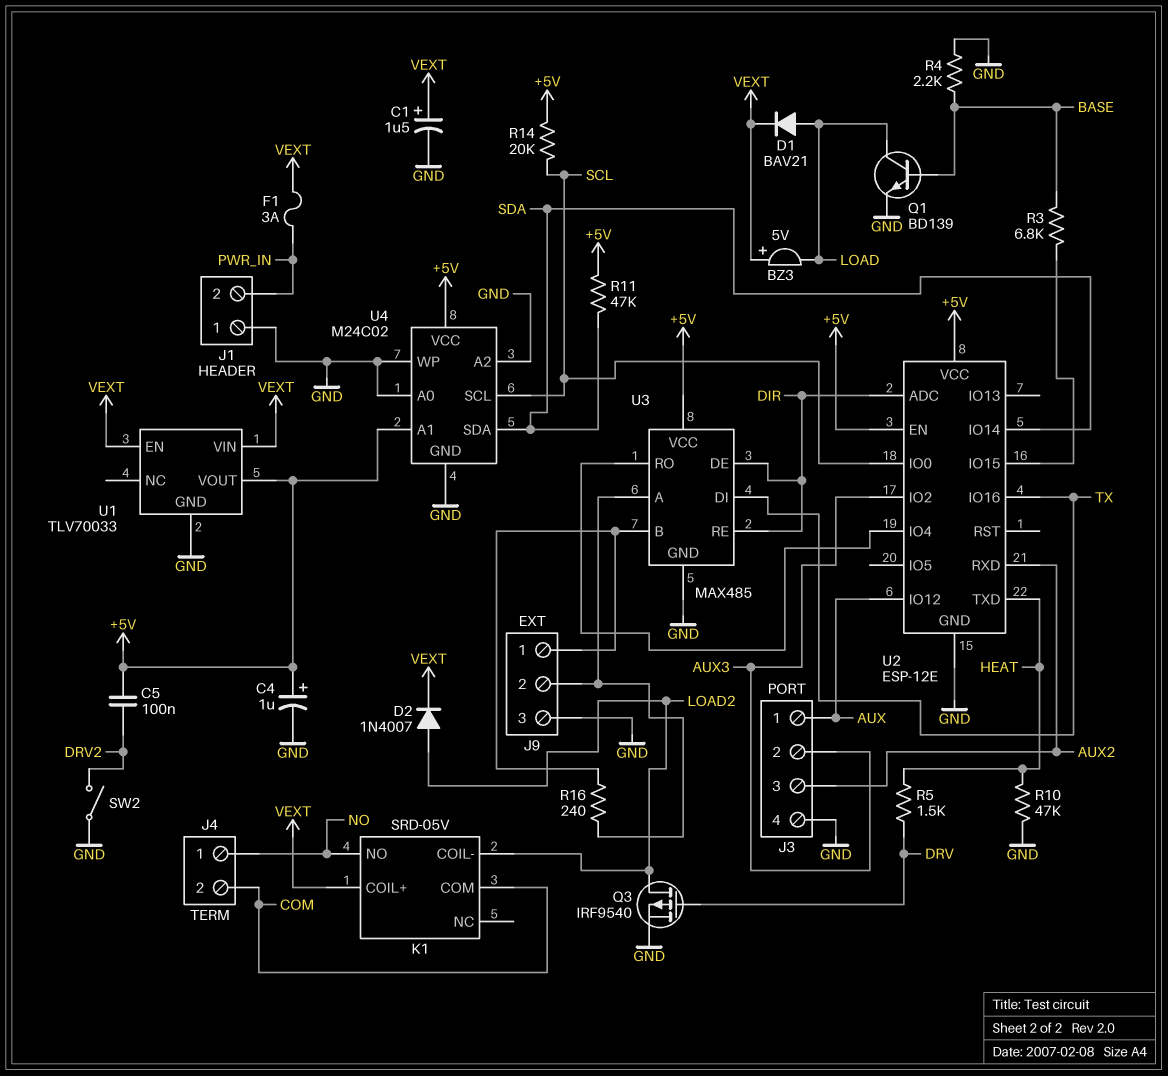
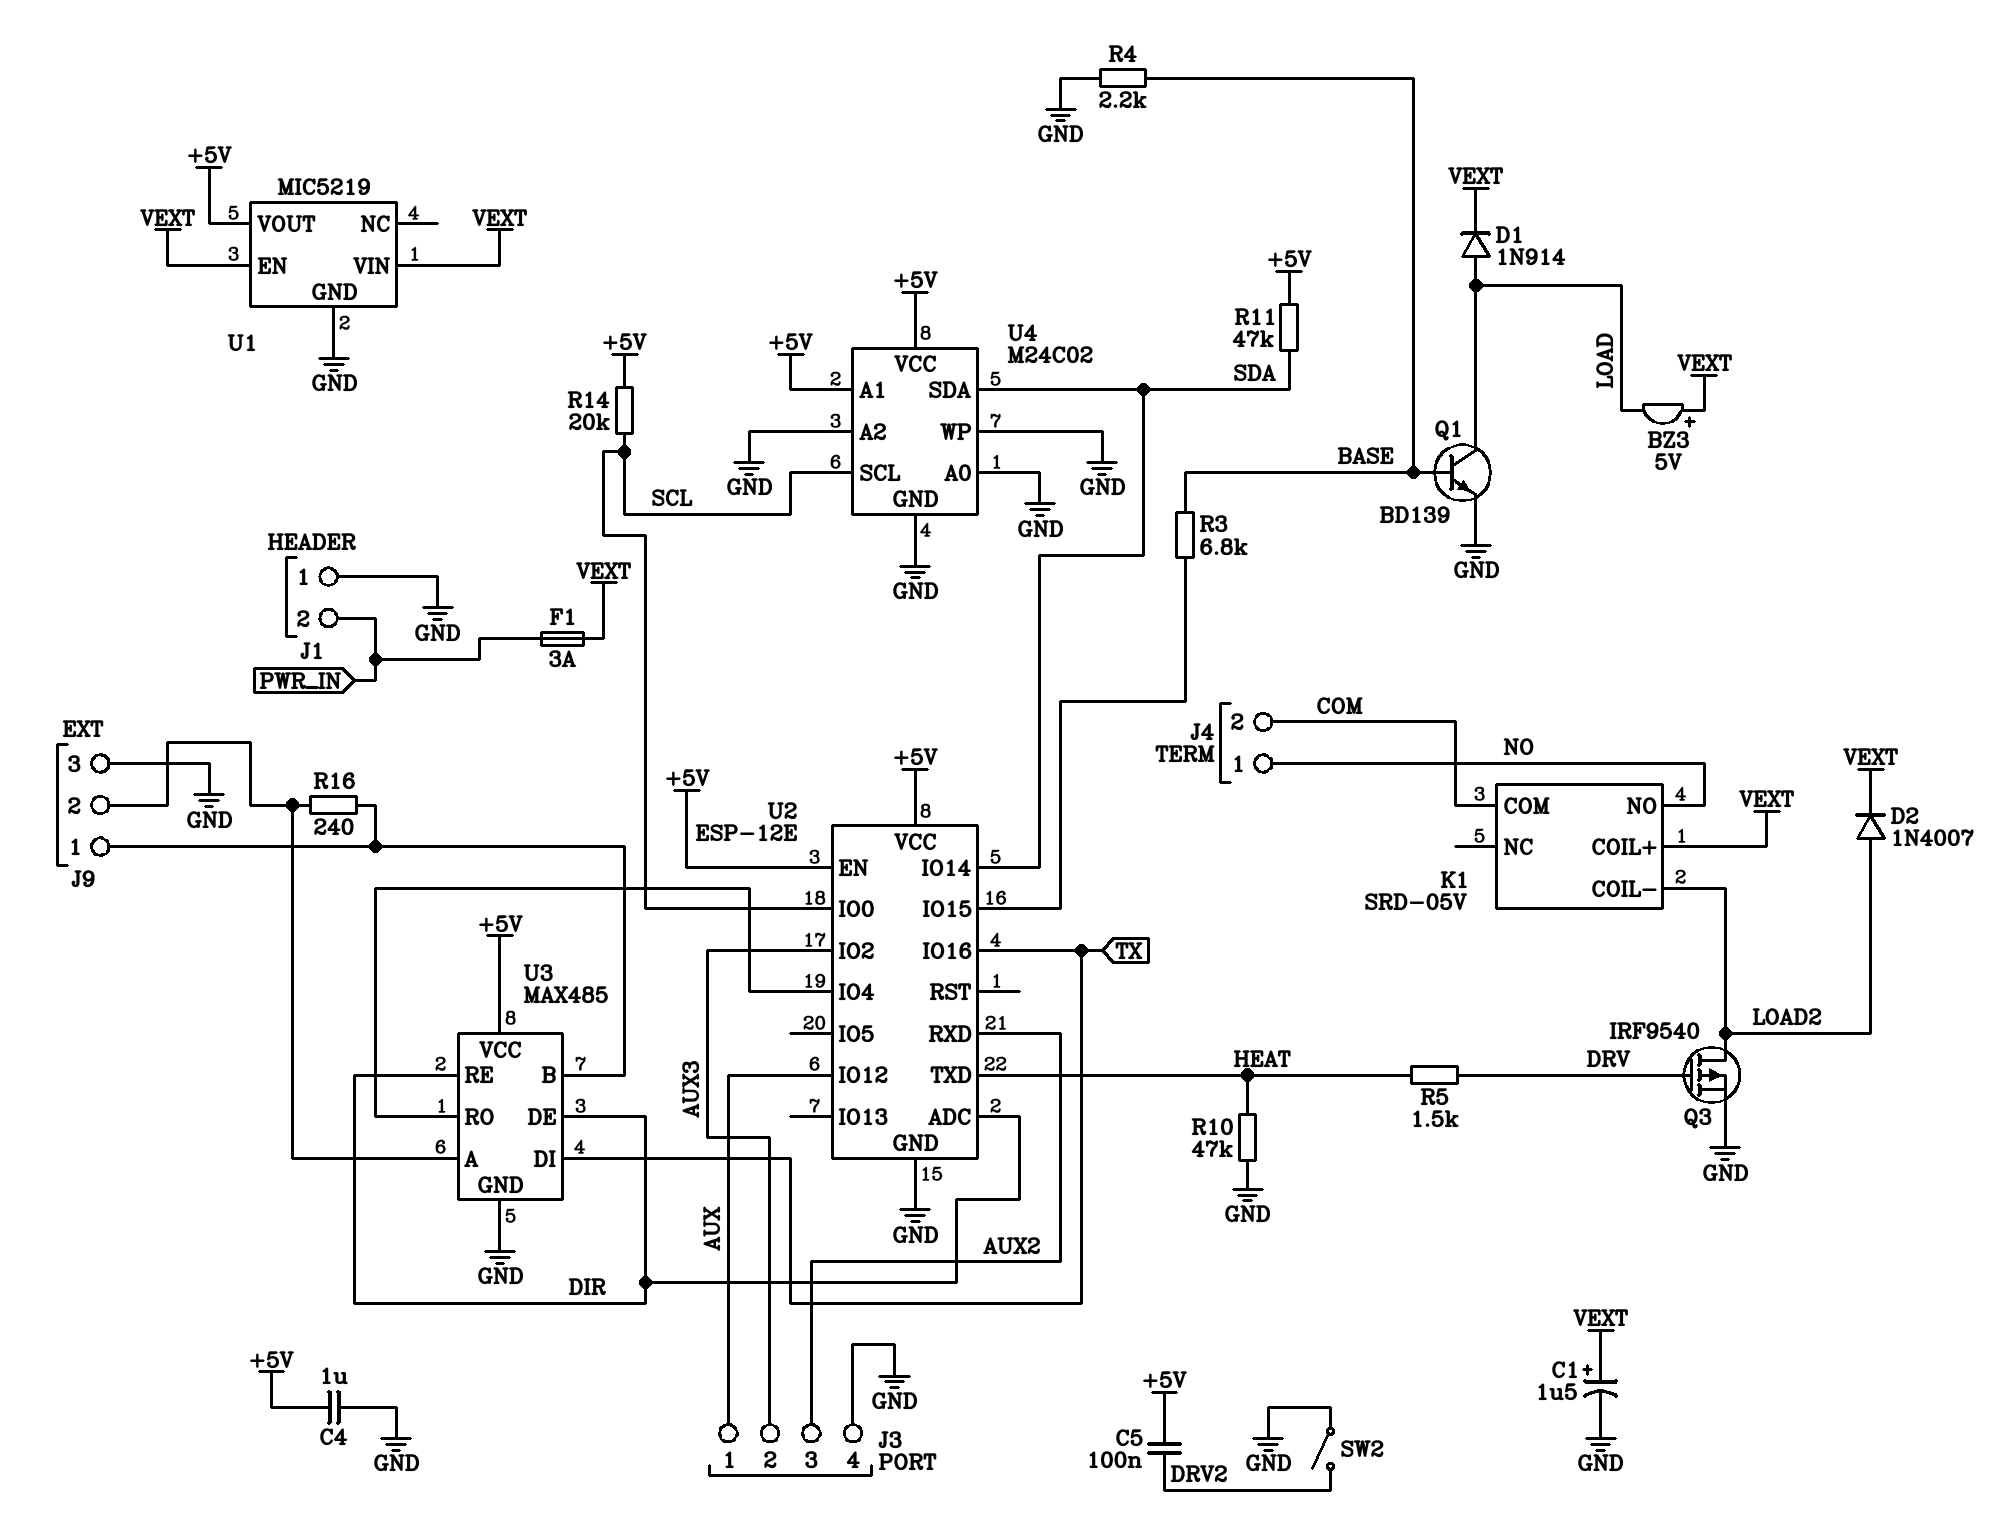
C4: 1uF (plus +5V, minus GND) -> 1uF (+5V, GND)
D1: diode BAV21 (A LOAD, K VEXT) -> diode 1N914 (A LOAD, K VEXT)
U1: TLV70033 -> MIC5219

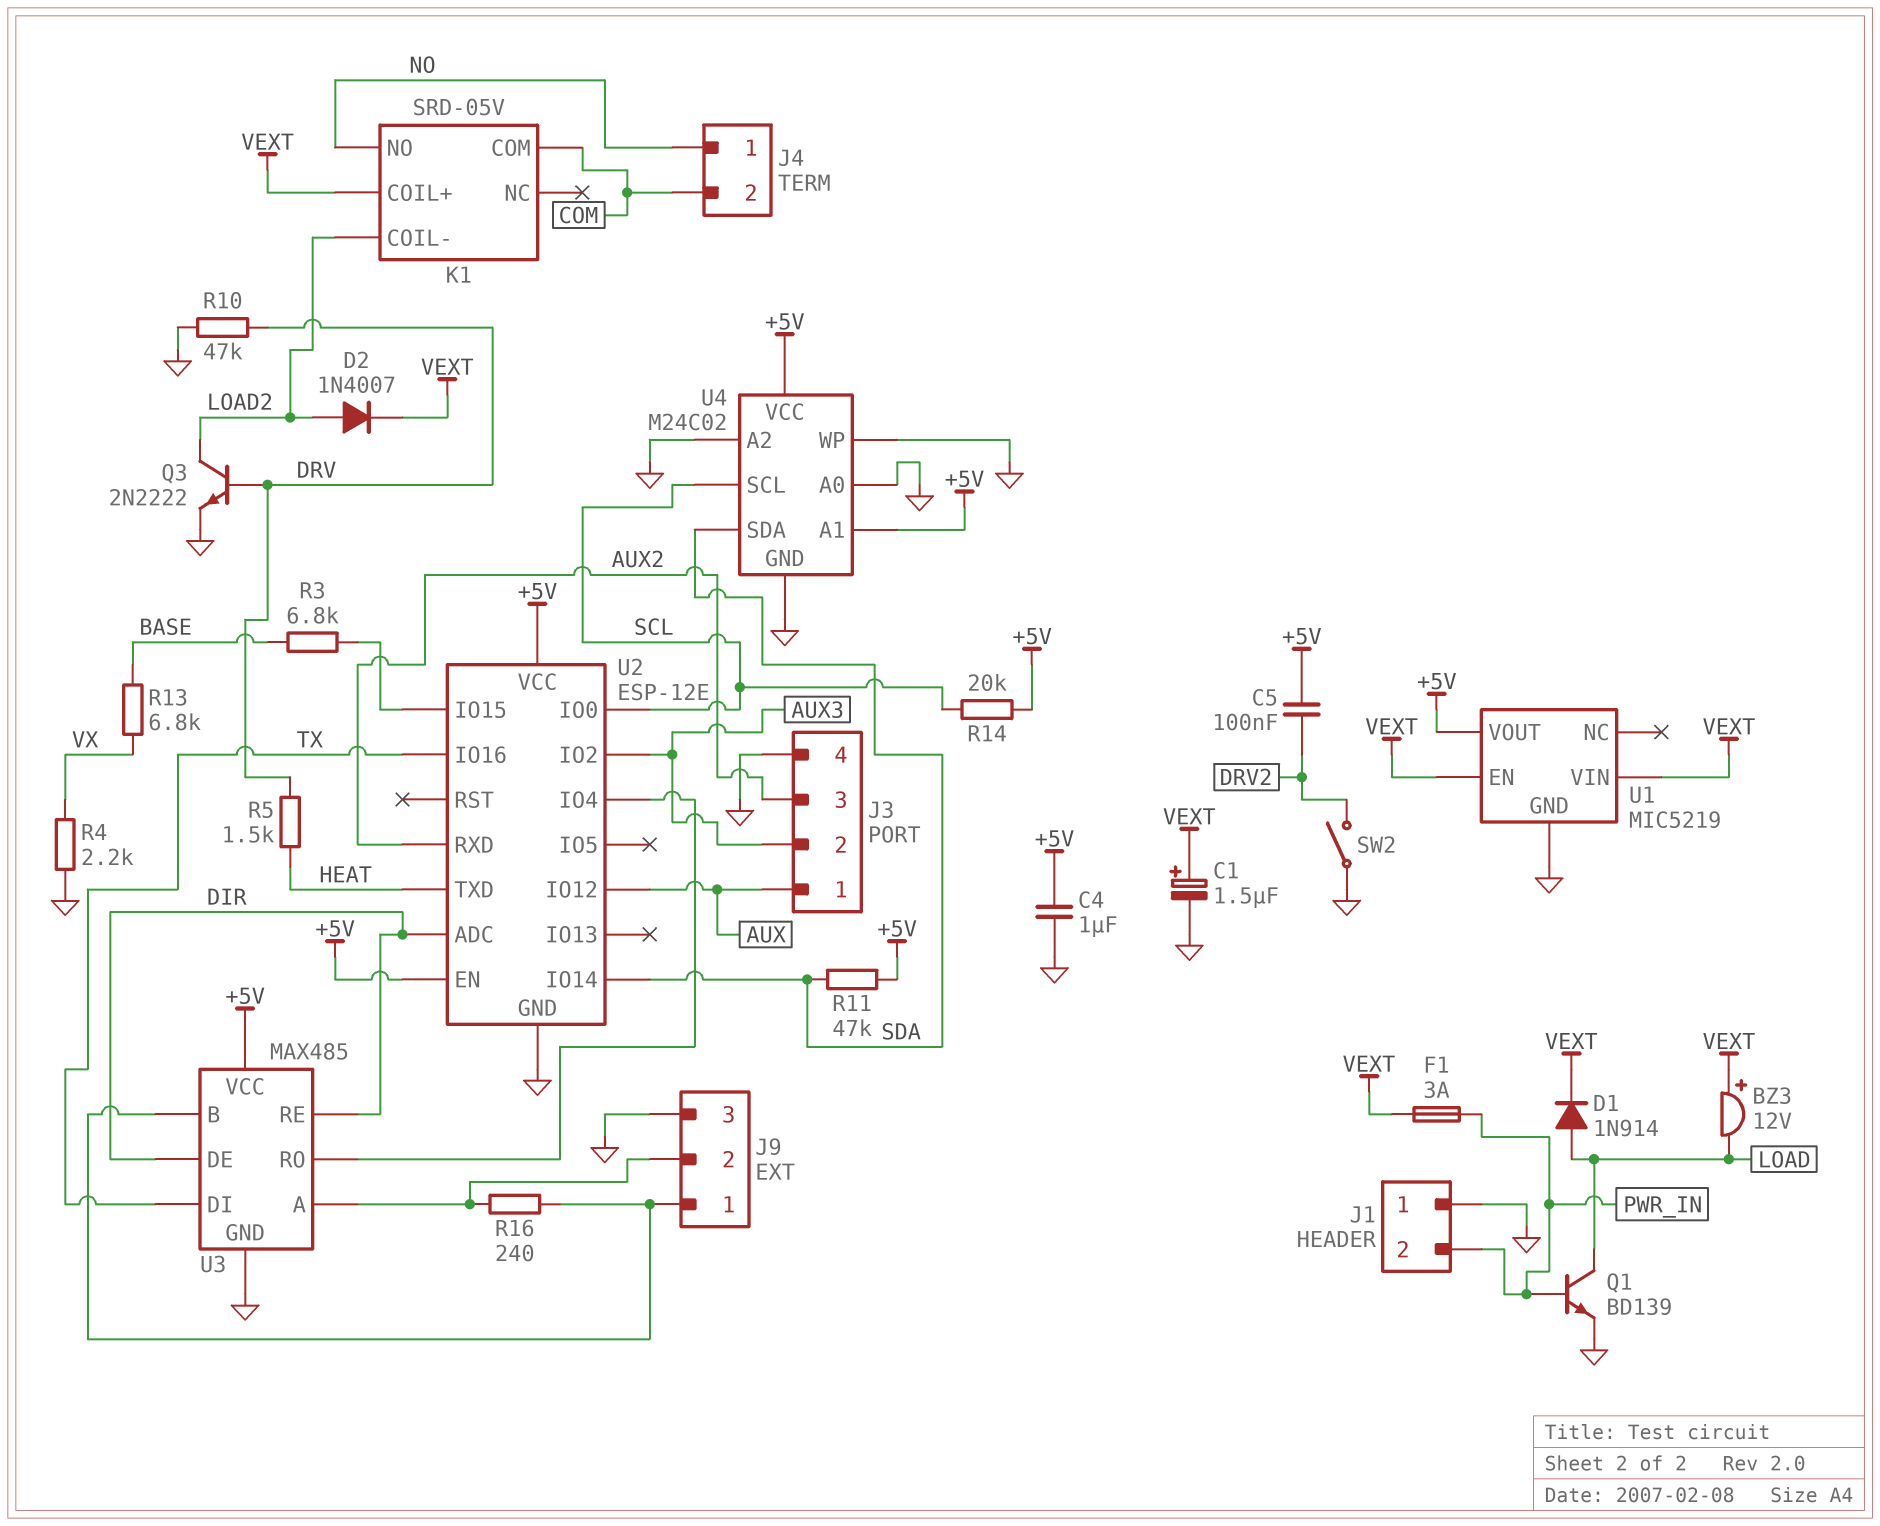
BZ3: buzzer 5V (plus VEXT, minus LOAD) -> buzzer 12V (plus VEXT, minus LOAD)
Q1: NPN BD139 (B BASE, C LOAD, E GND) -> NPN BD139 (B PWR_IN, C LOAD, E GND)
Q3: PMOS IRF9540 (G DRV, D LOAD2, S GND) -> NPN 2N2222 (B DRV, C LOAD2, E GND)
R4: 2.2k (BASE, GND) -> 2.2k (GND, VX)
R10: 47k (GND, HEAT) -> 47k (DRV, GND)
R13: none -> 6.8k (BASE, VX)

